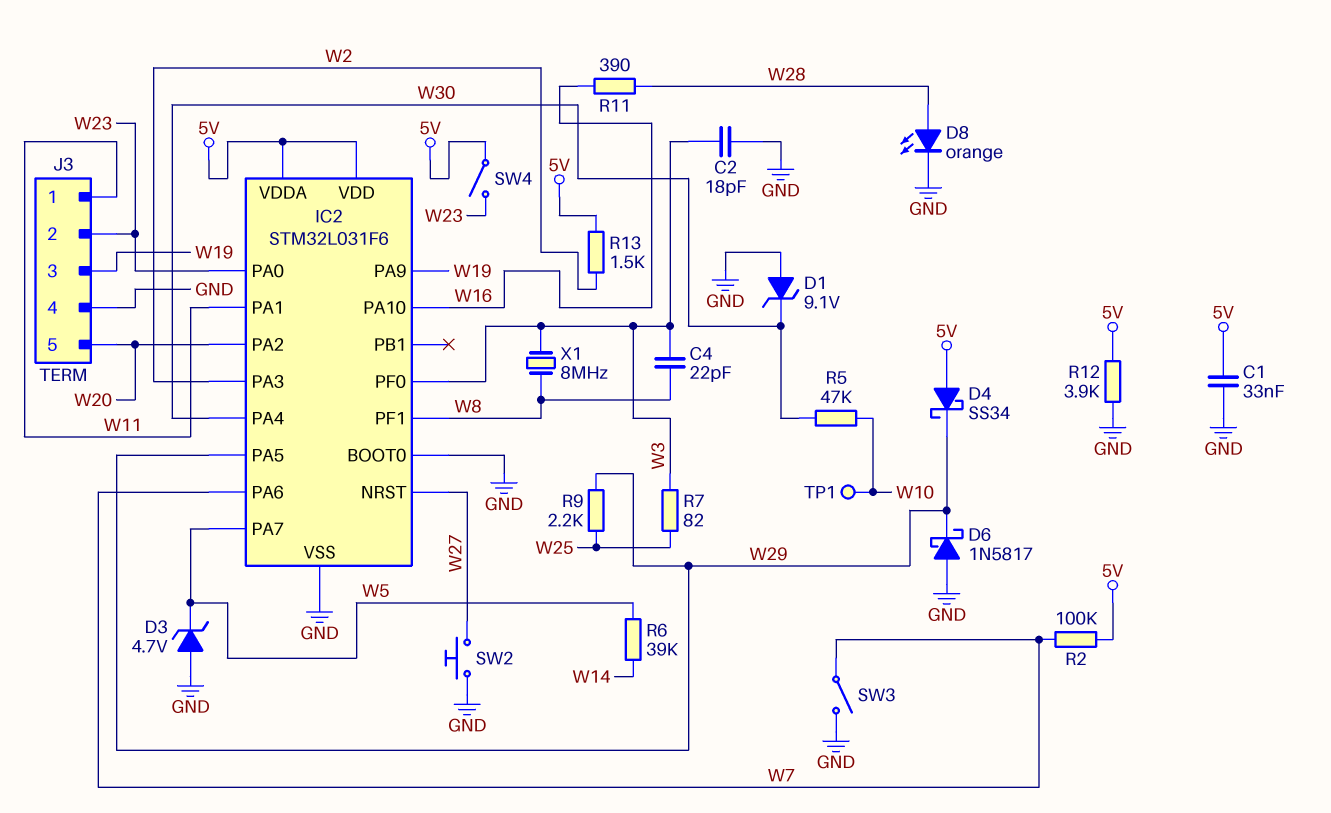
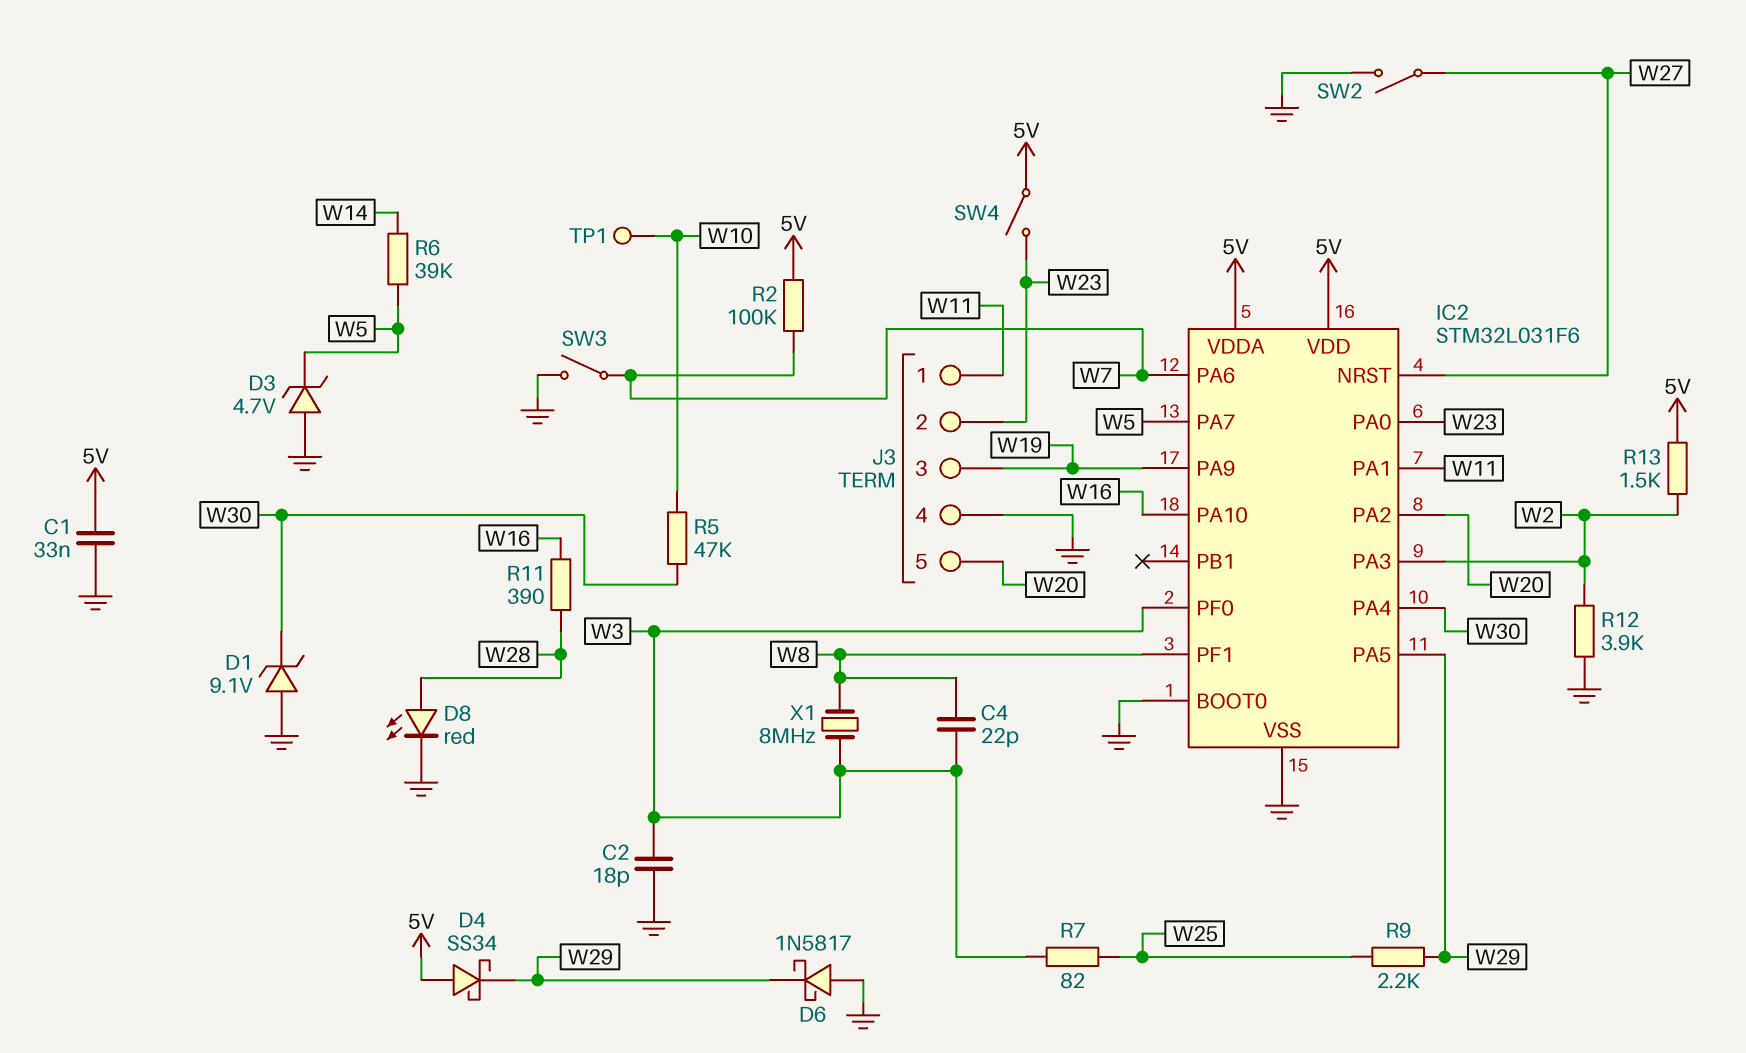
D8: LED orange (A W28, K GND) -> LED red (A W28, K GND)
R12: 3.9k (5V, GND) -> 3.9k (GND, W2)
SW2: button (GND, W27) -> switch (GND, W27)

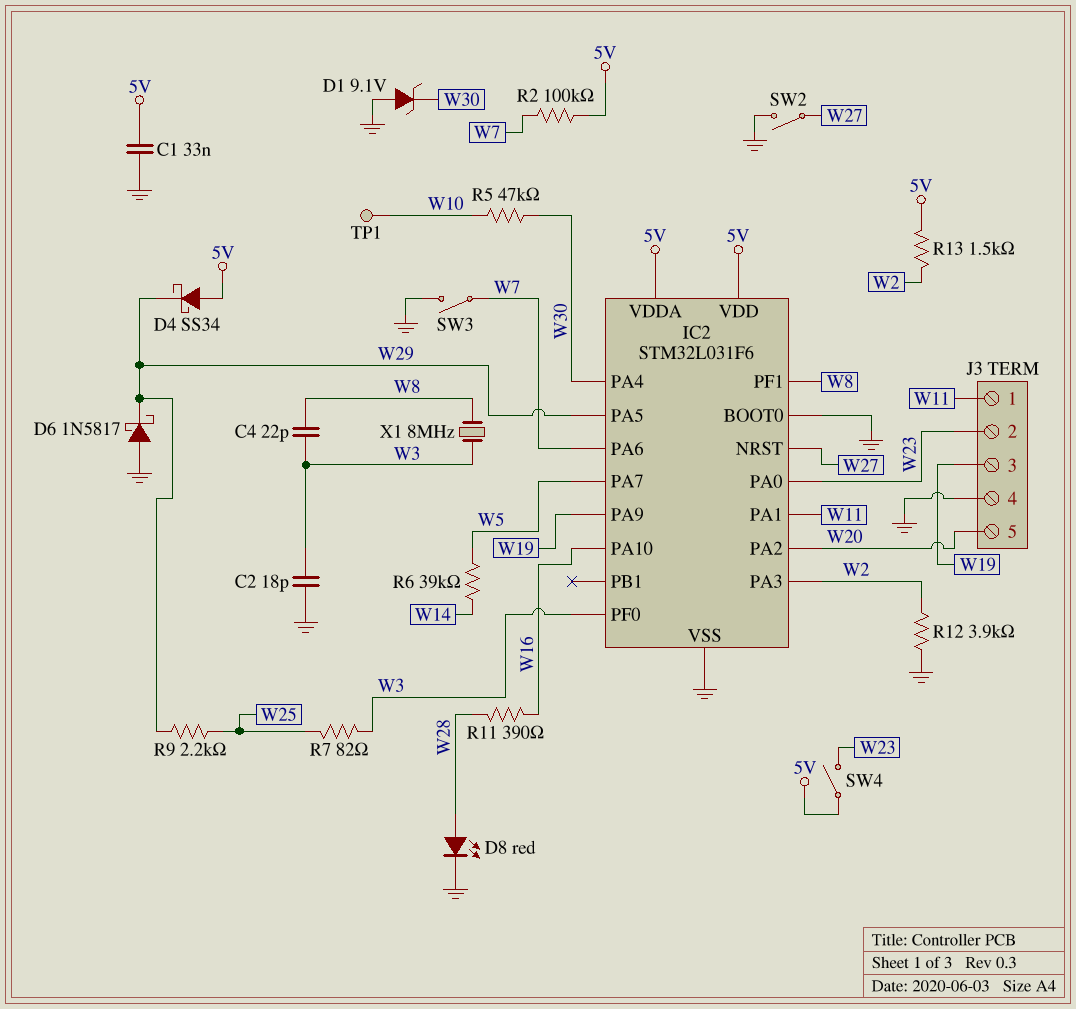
D3: zener 4.7V (A GND, K W5) -> none

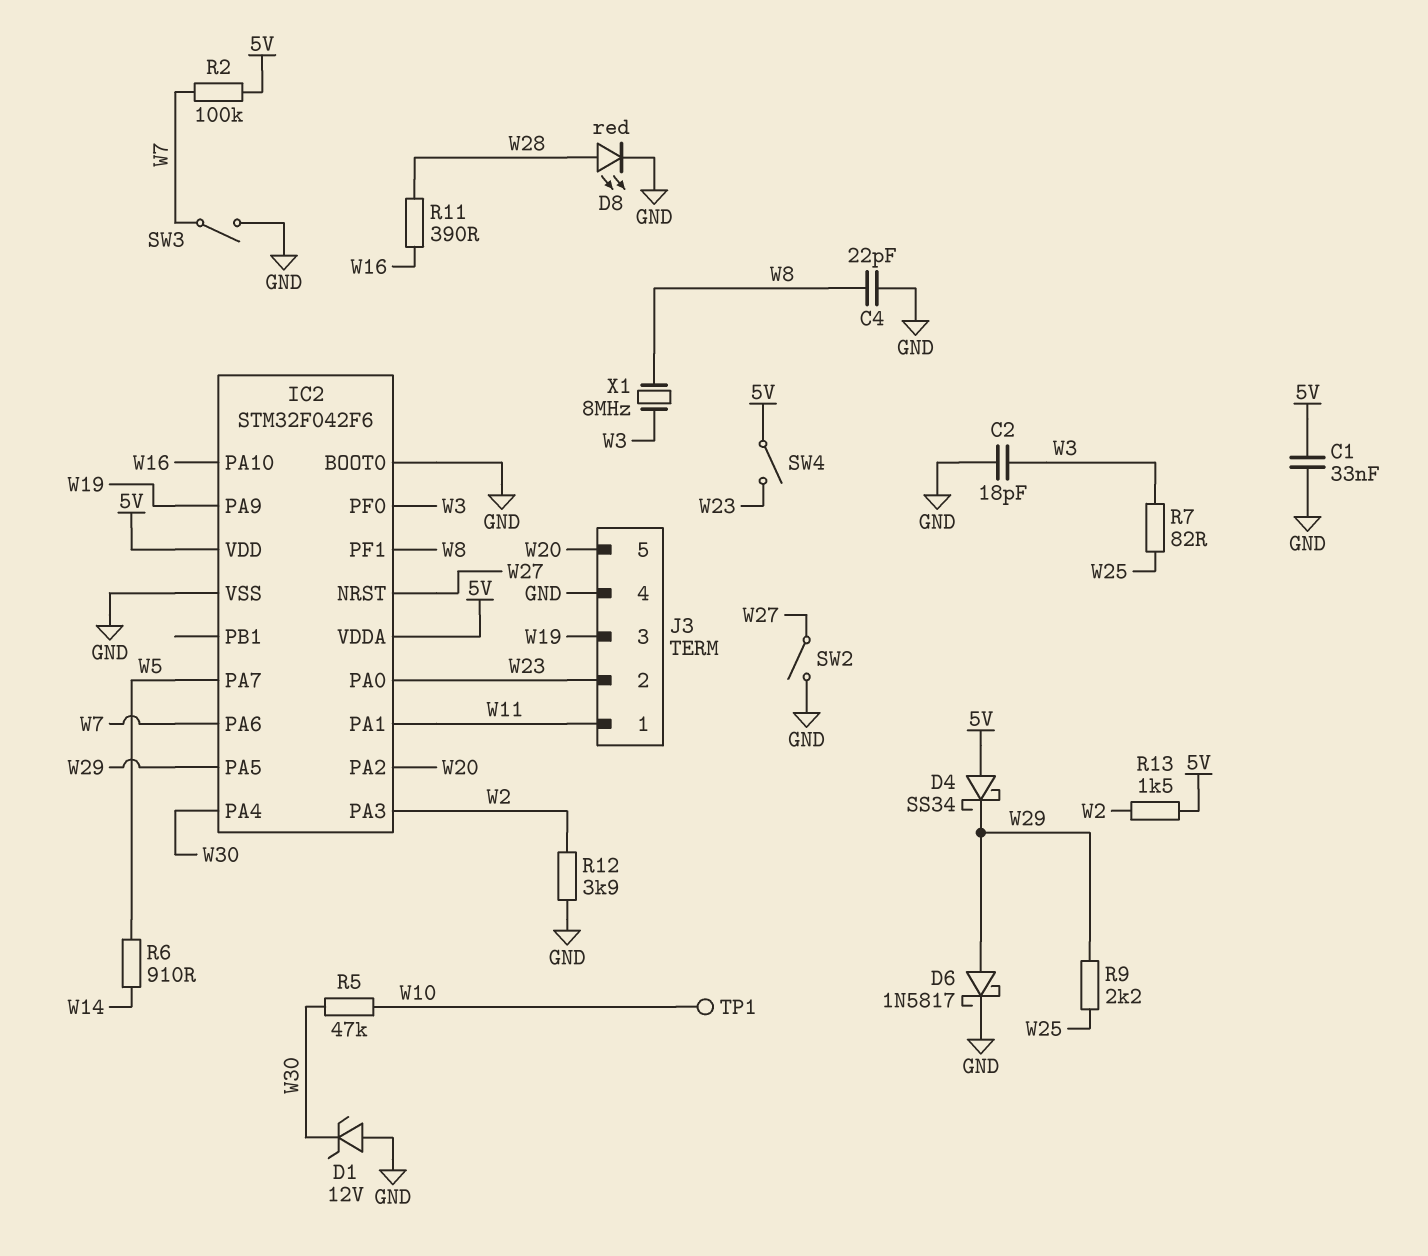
C4: 22pF (W3, W8) -> 22pF (GND, W8)
D1: zener 9.1V (A GND, K W30) -> zener 12V (A GND, K W30)
D6: schottky 1N5817 (A GND, K W29) -> schottky 1N5817 (A W29, K GND)
IC2: STM32L031F6 -> STM32F042F6
R6: 39k (W5, W14) -> 910 (W5, W14)

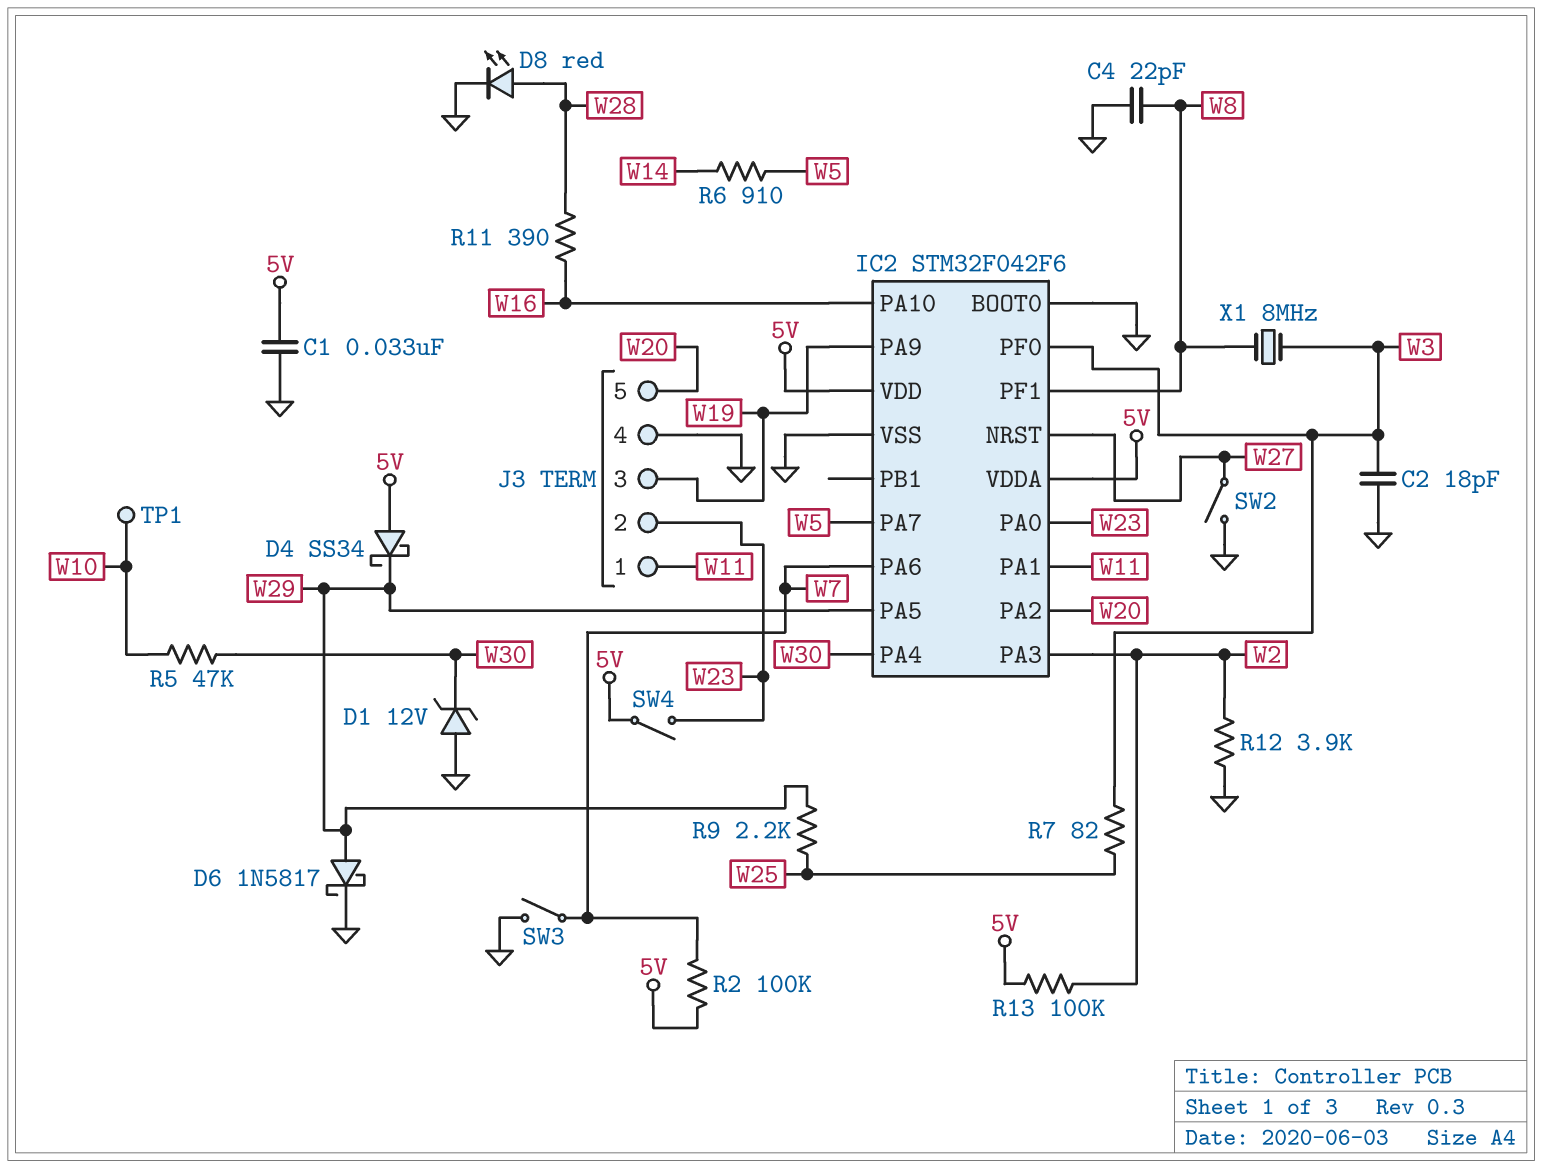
R13: 1.5k (5V, W2) -> 100k (5V, W2)

